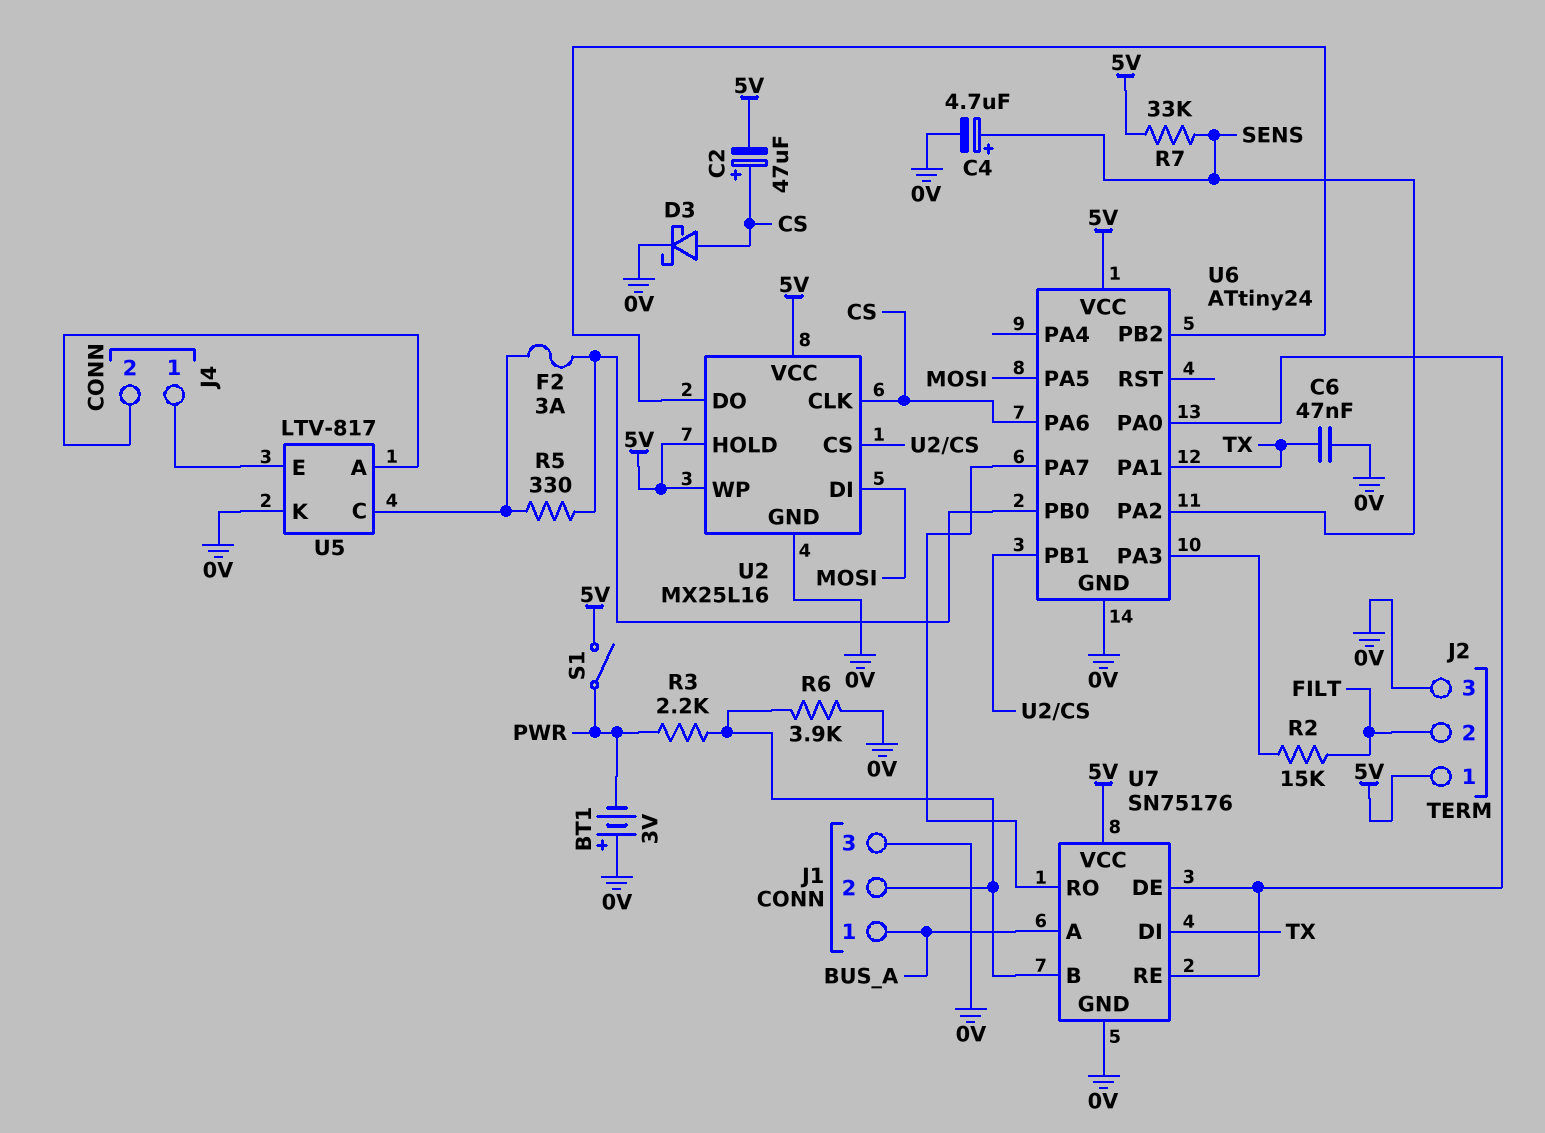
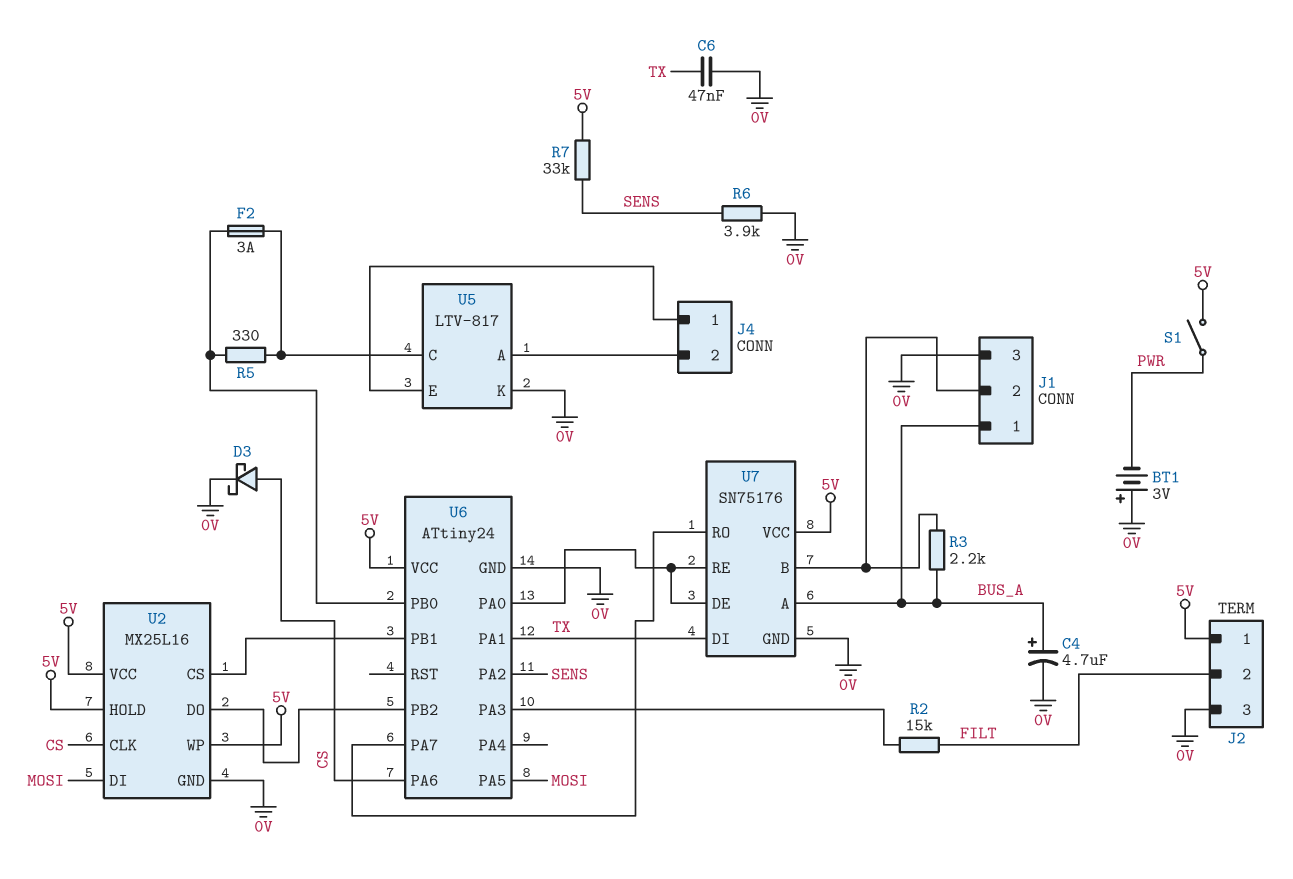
C2: 47uF (plus CS, minus 5V) -> none
C4: 4.7uF (plus SENS, minus 0V) -> 4.7uF (plus BUS_A, minus 0V)
R3: 2.2k (J1/2, PWR) -> 2.2k (BUS_A, J1/2)
R6: 3.9k (0V, J1/2) -> 3.9k (0V, SENS)

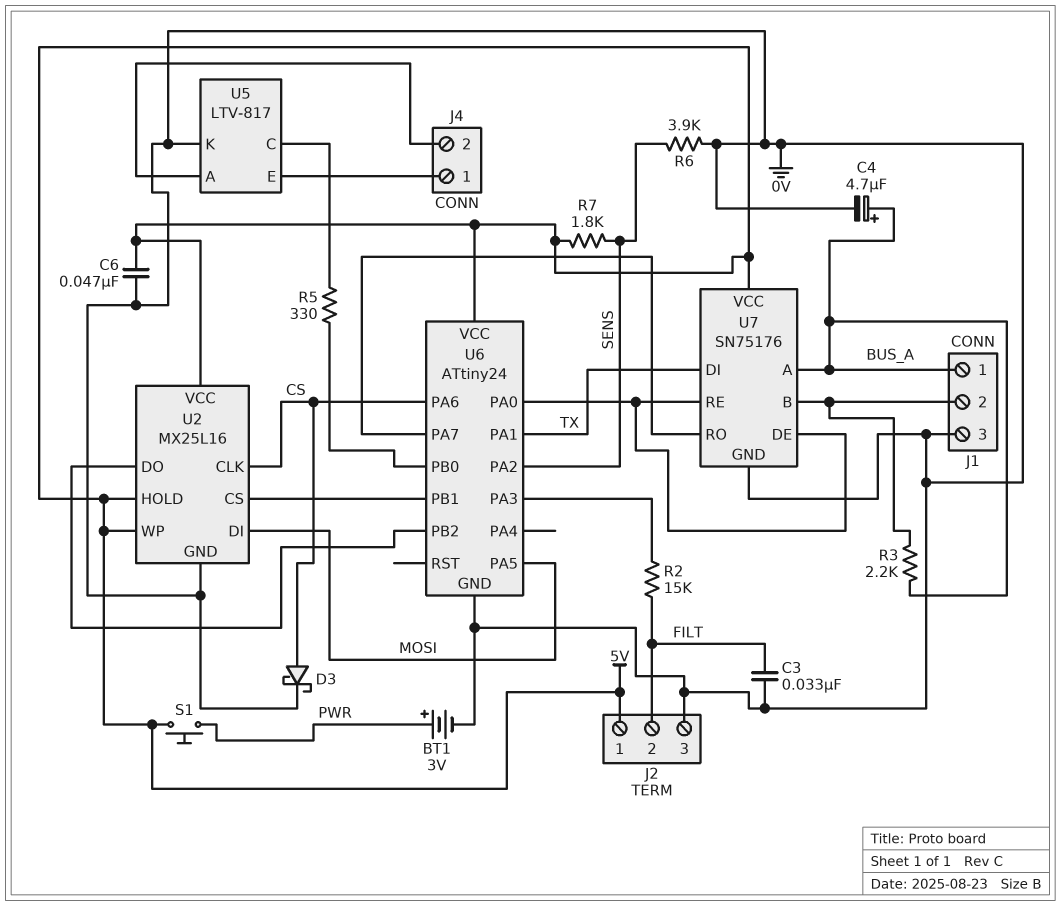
BT1: 3V (plus 0V, minus PWR) -> 3V (plus PWR, minus 0V)
C3: none -> 33nF (0V, FILT)
C6: 47nF (0V, TX) -> 47nF (0V, 5V)
F2: 3A (U5/C, U6/PB0) -> none
R7: 33k (5V, SENS) -> 1.8k (5V, SENS)
S1: switch (5V, PWR) -> button (5V, PWR)

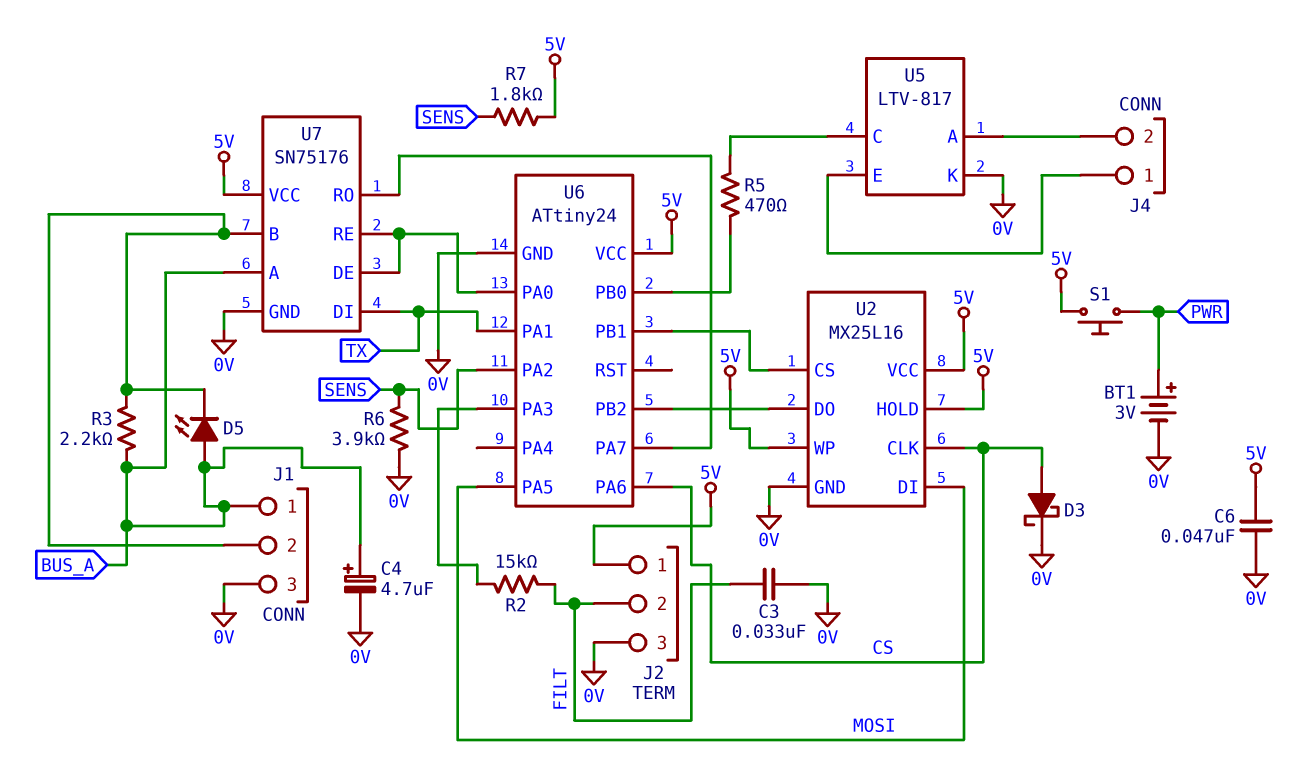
D5: none -> LED (A BUS_A, K J1/2)
R5: 330 (U5/C, U6/PB0) -> 470 (U5/C, U6/PB0)

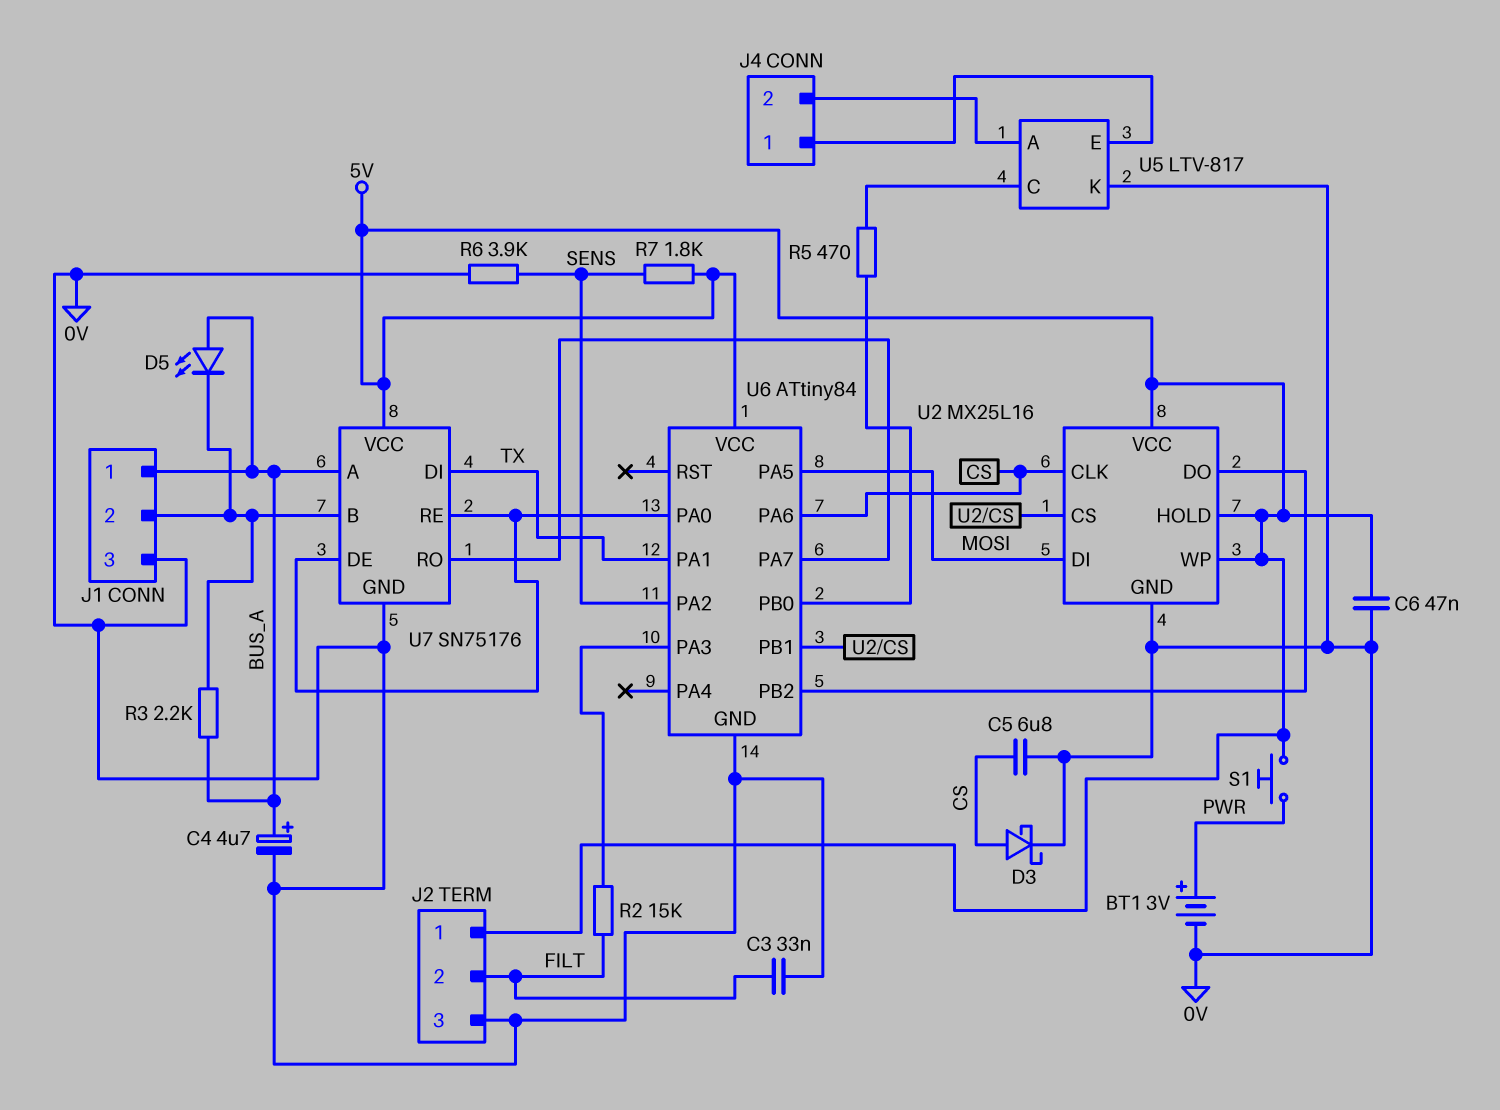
C5: none -> 6.8uF (0V, CS)
U6: ATtiny24 -> ATtiny84

